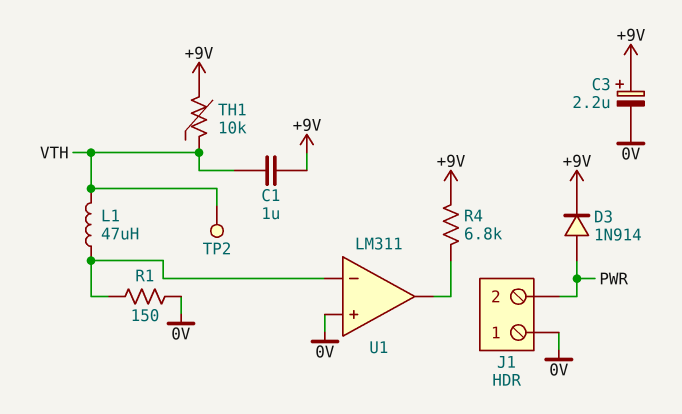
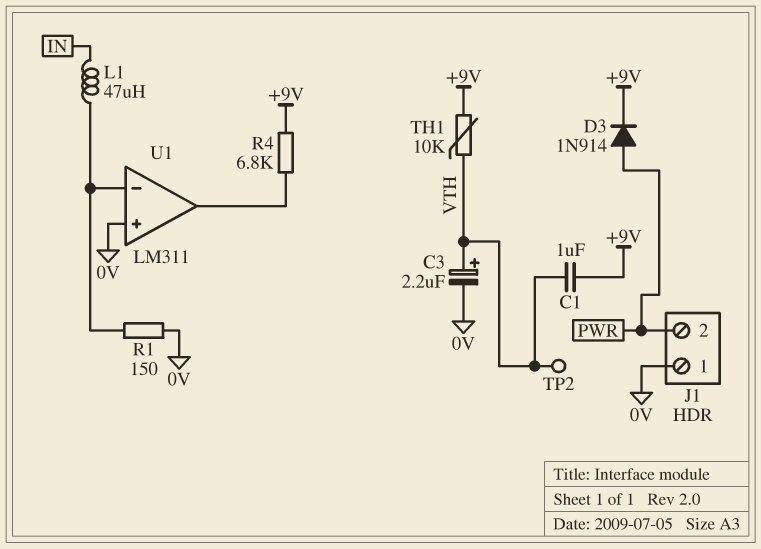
C3: 2.2uF (plus +9V, minus 0V) -> 2.2uF (plus VTH, minus 0V)
L1: 47uH (U1/in-, VTH) -> 47uH (IN, U1/in-)

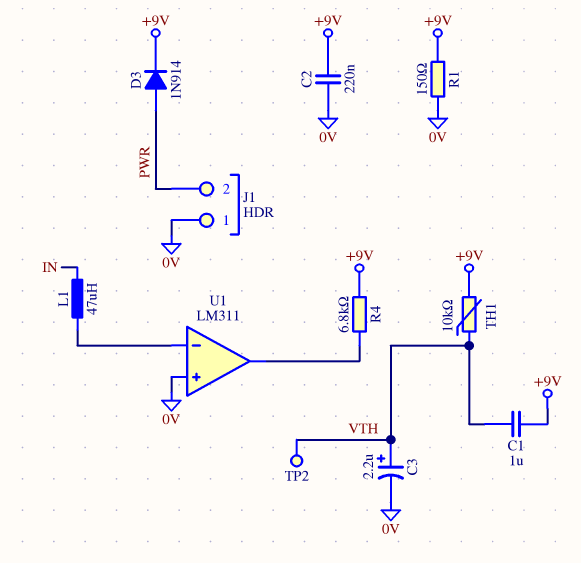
C2: none -> 220nF (+9V, 0V)
R1: 150 (0V, U1/in-) -> 150 (+9V, 0V)

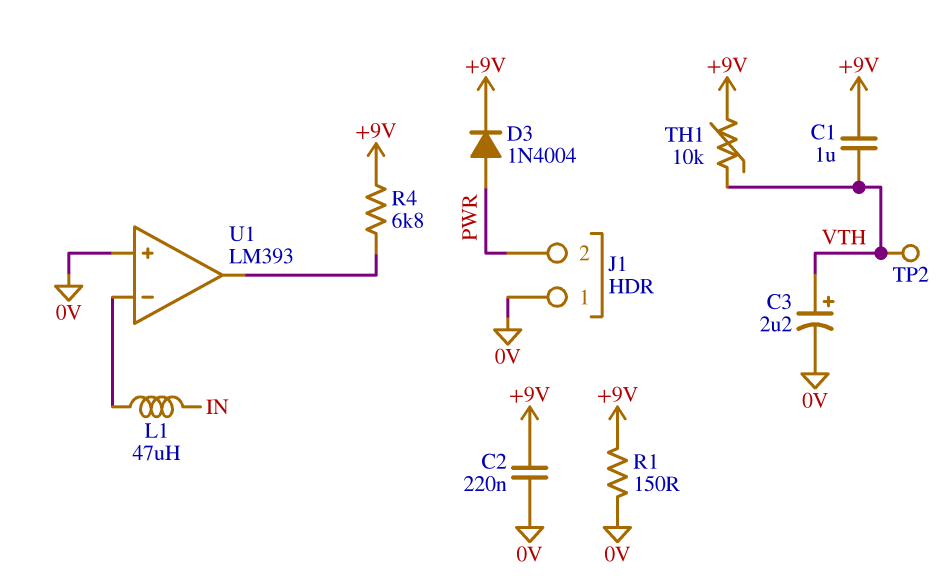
D3: diode 1N914 (A PWR, K +9V) -> diode 1N4004 (A PWR, K +9V)
U1: LM311 -> LM393

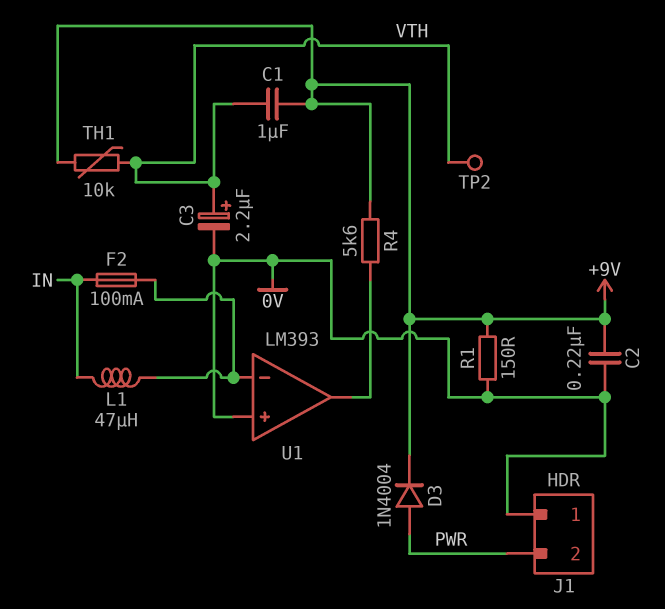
F2: none -> 100mA (IN, U1/in-)
R4: 6.8k (+9V, U1/out) -> 5.6k (+9V, U1/out)

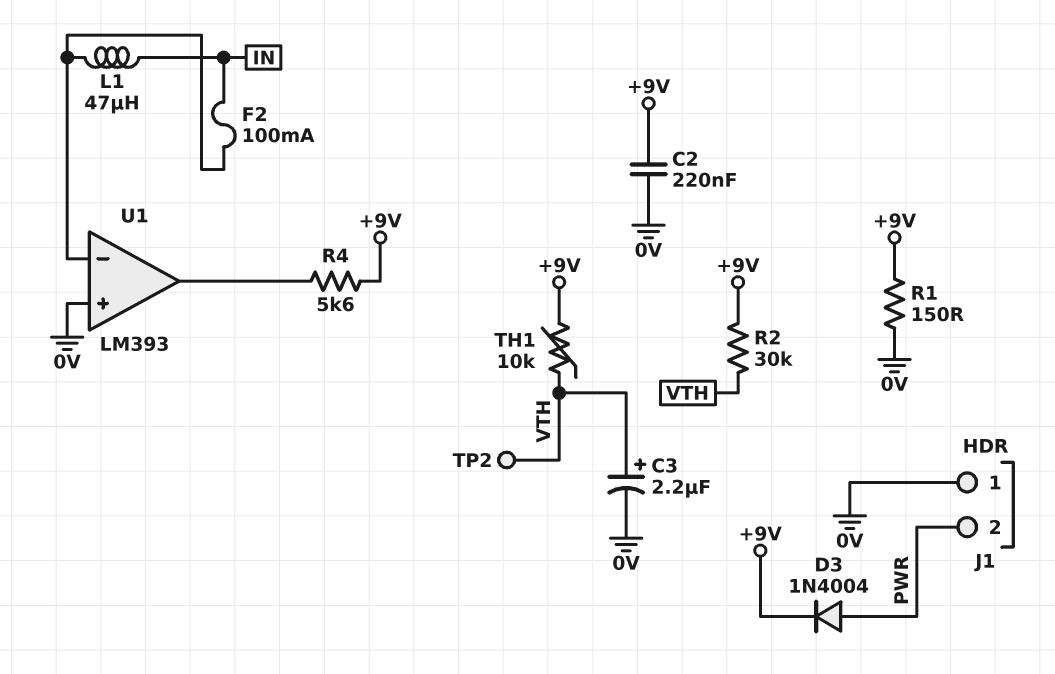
C1: 1uF (+9V, VTH) -> none
R2: none -> 30k (+9V, VTH)

